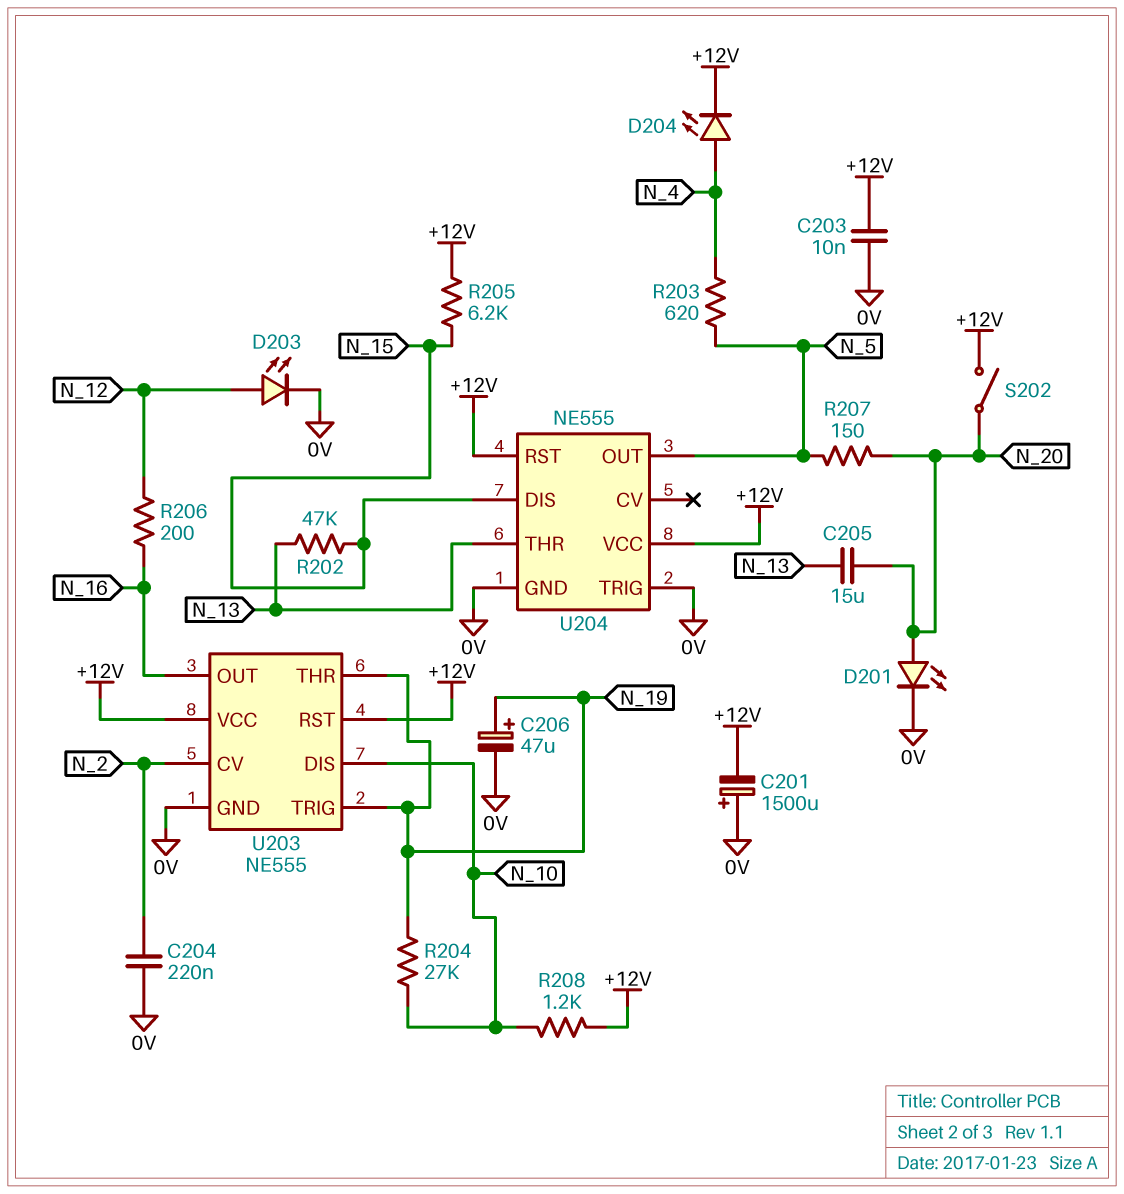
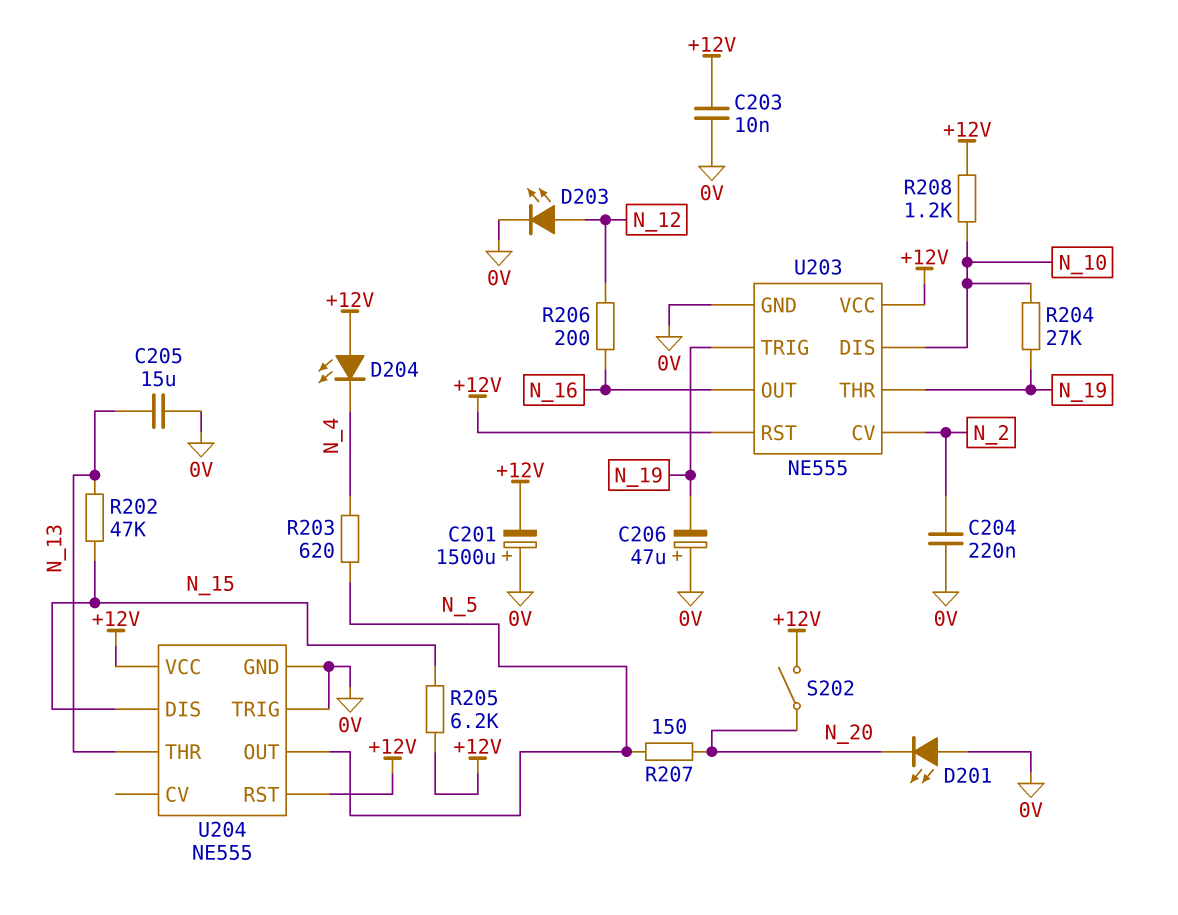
C205: 15uF (N_13, N_20) -> 15uF (0V, N_13)
C206: 47uF (plus N_19, minus 0V) -> 47uF (plus 0V, minus N_19)
D201: LED (A N_20, K 0V) -> LED (A 0V, K N_20)
D204: LED (A N_4, K +12V) -> LED (A +12V, K N_4)

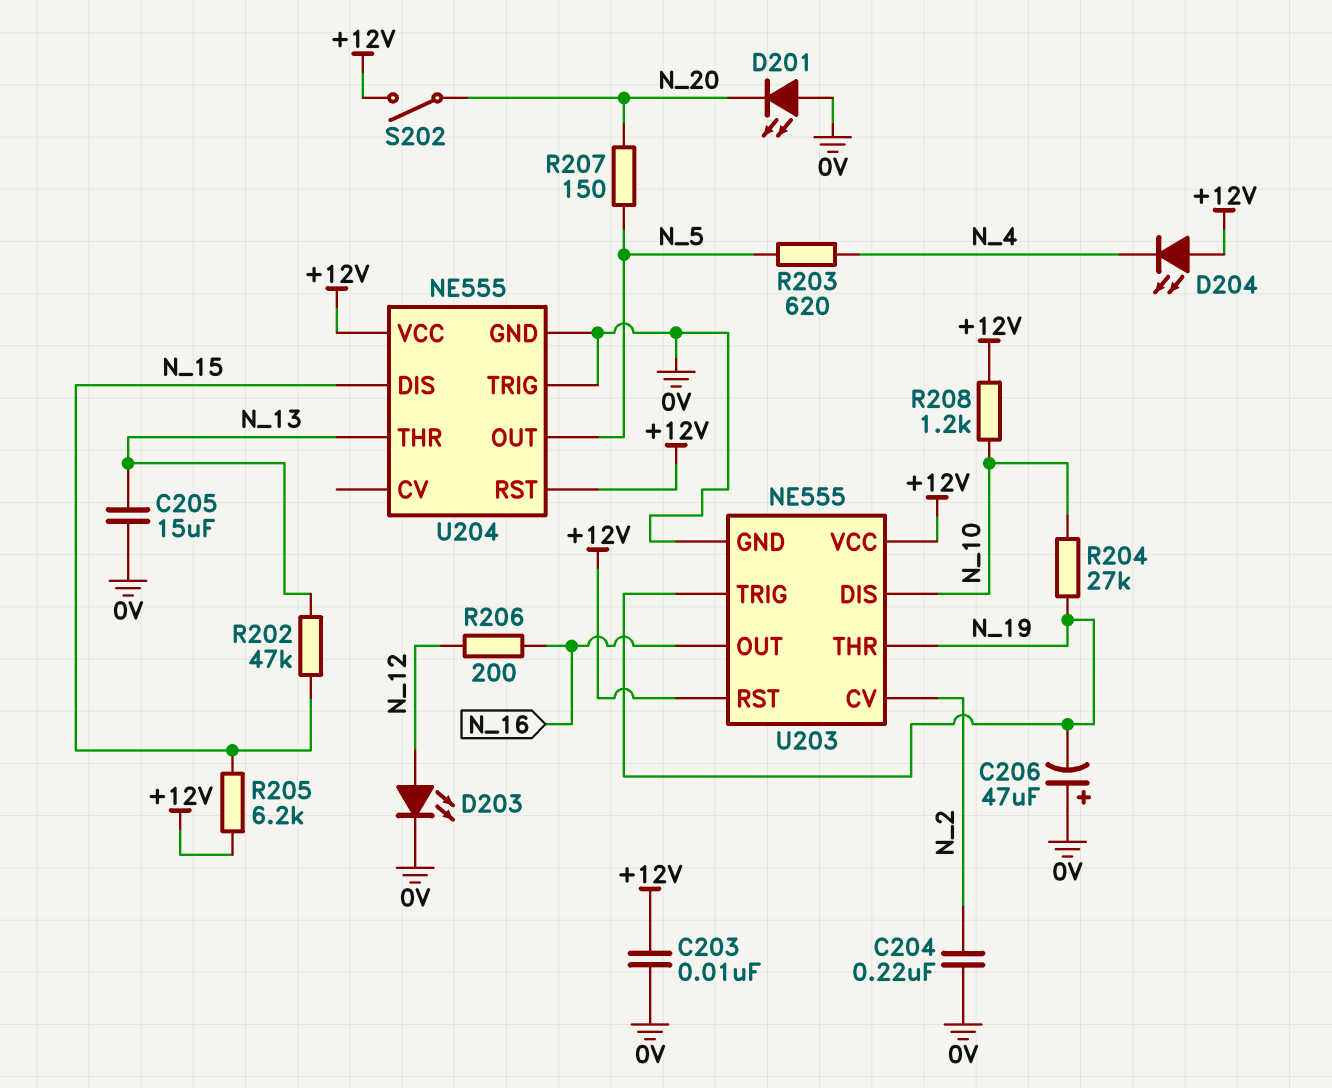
C201: 1500uF (plus 0V, minus +12V) -> none

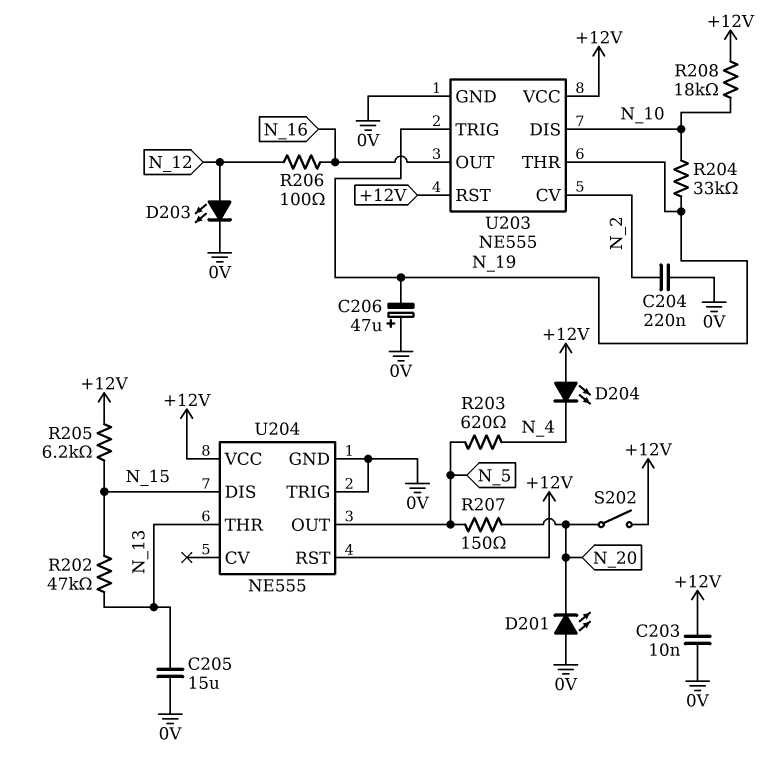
R204: 27k (N_10, N_19) -> 33k (N_10, N_19)
R206: 200 (N_12, N_16) -> 100 (N_12, N_16)
R208: 1.2k (+12V, N_10) -> 18k (+12V, N_10)

